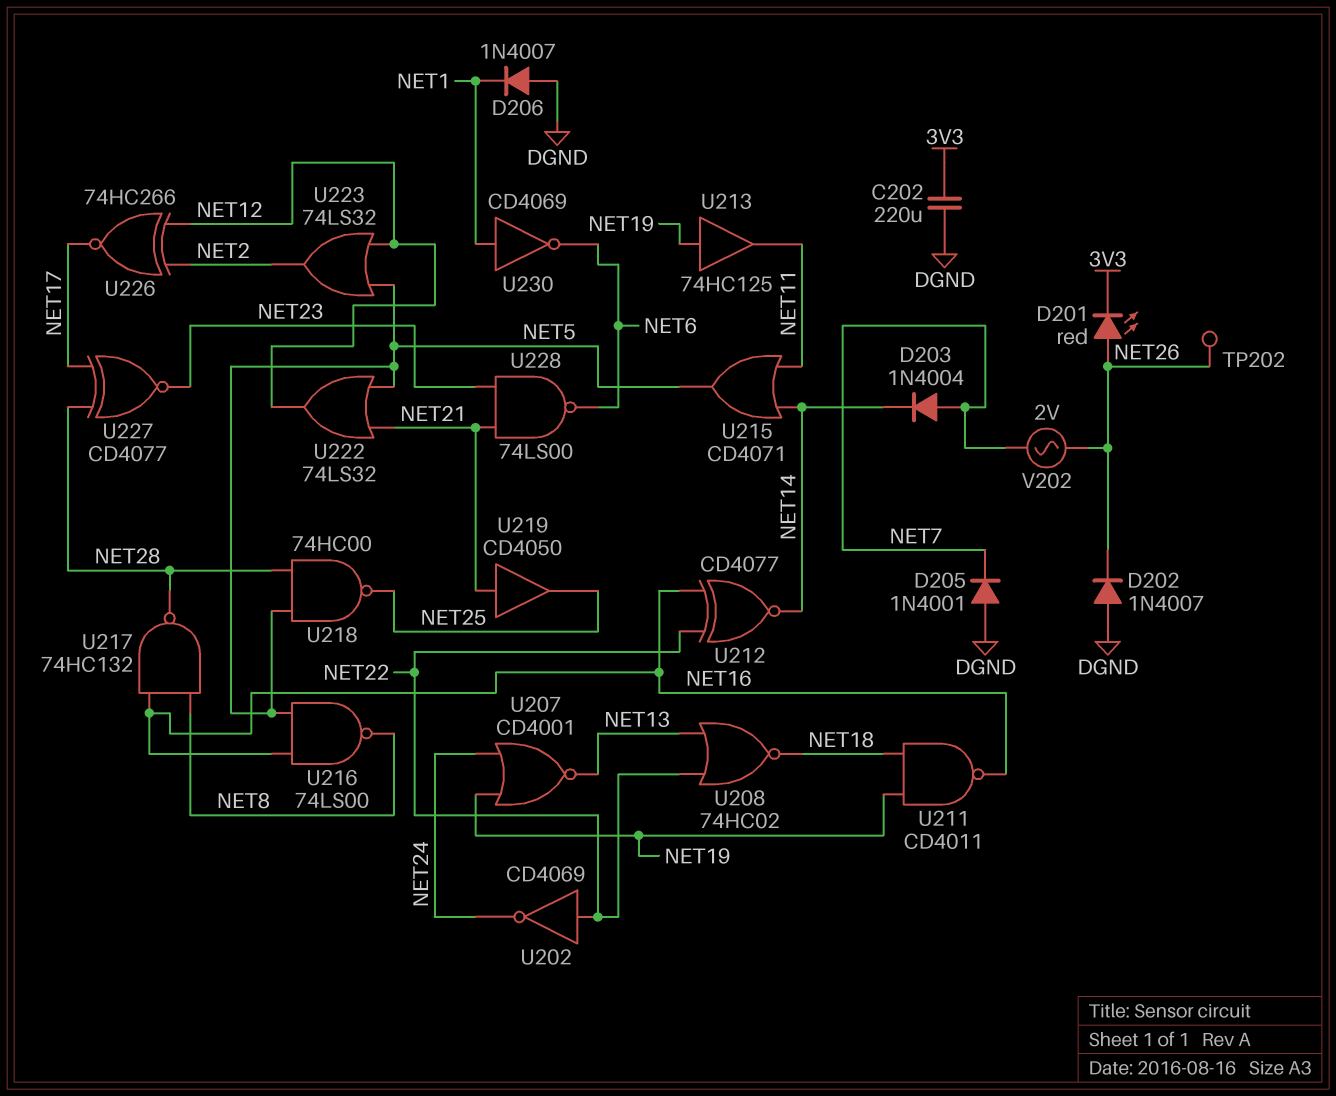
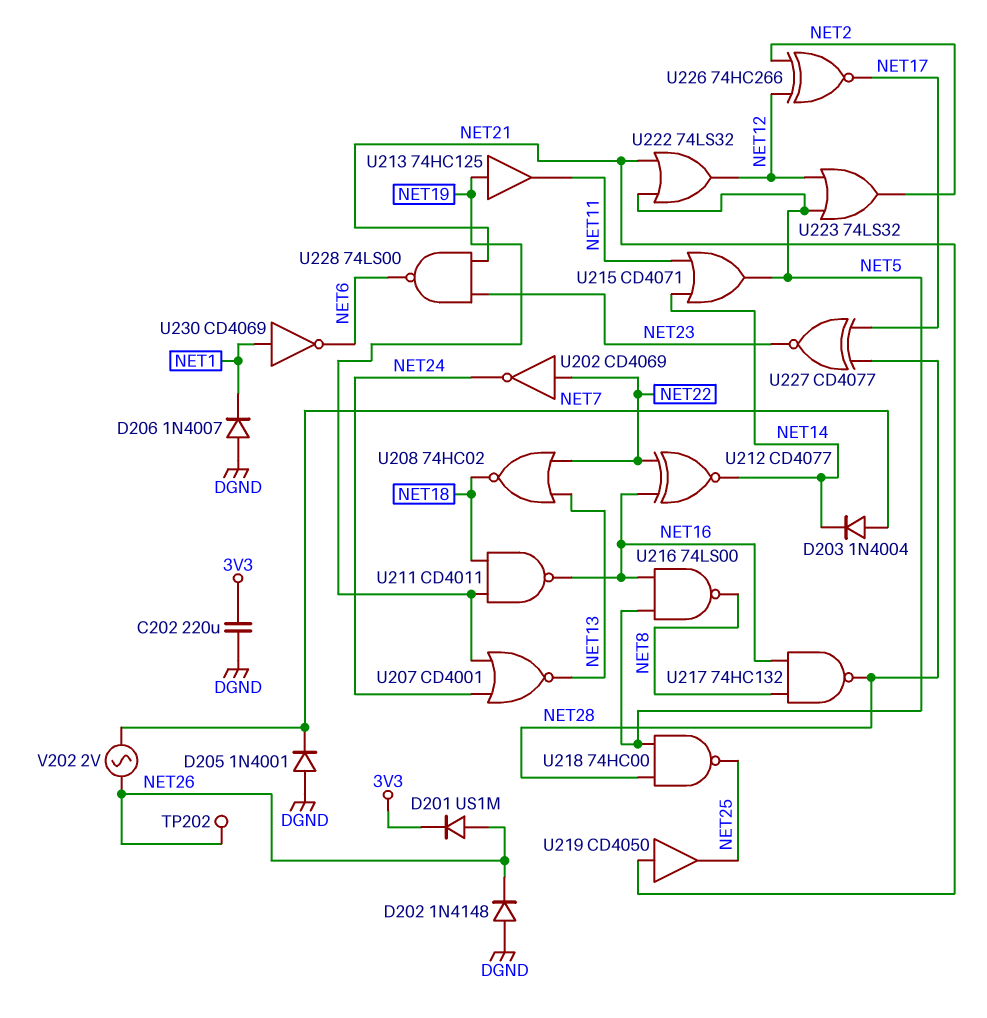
D201: LED red (A NET26, K 3V3) -> diode US1M (A NET26, K 3V3)
D202: diode 1N4007 (A DGND, K NET26) -> diode 1N4148 (A DGND, K NET26)

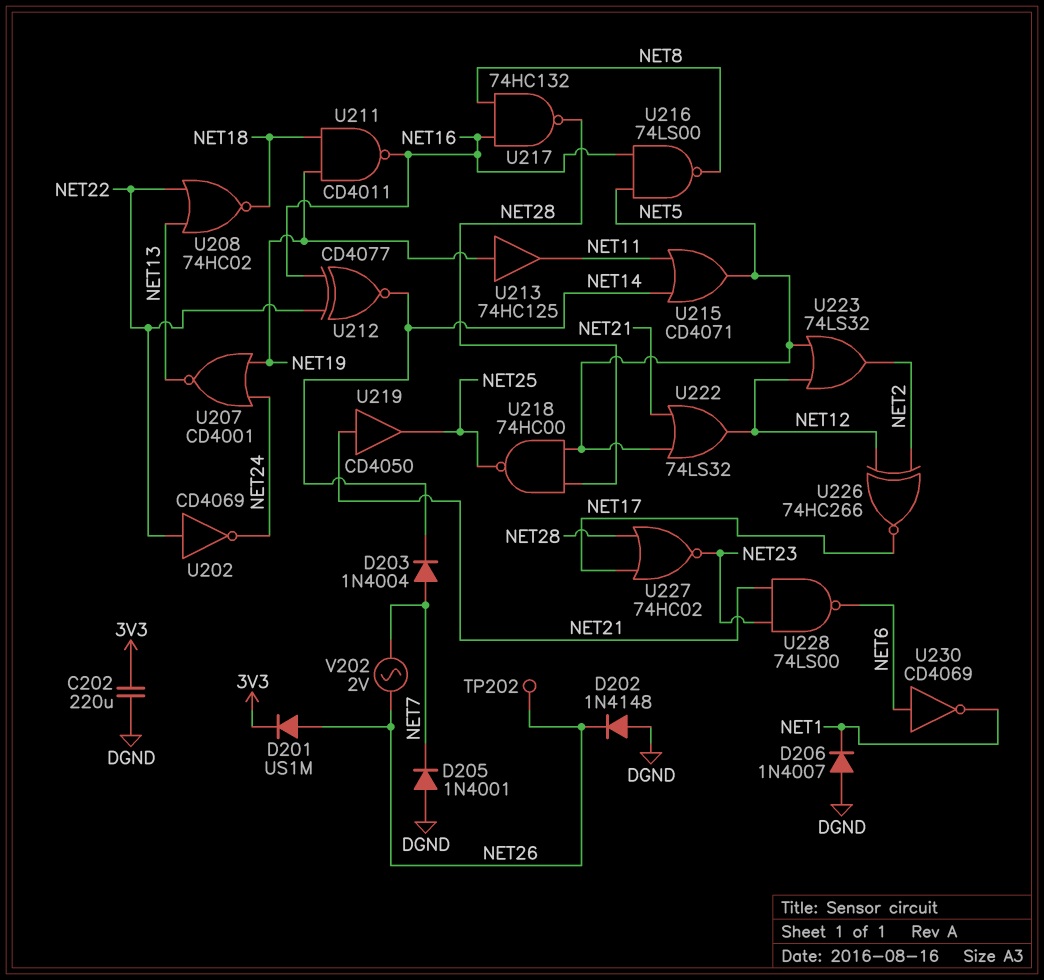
U227: XNOR CD4077 (in NET17, in NET28, out NET23) -> NOR 74HC02 (in NET17, in NET28, out NET23)
U230: NOT CD4069 (in NET1, out NET6) -> NOT CD4069 (in NET6, out NET1)

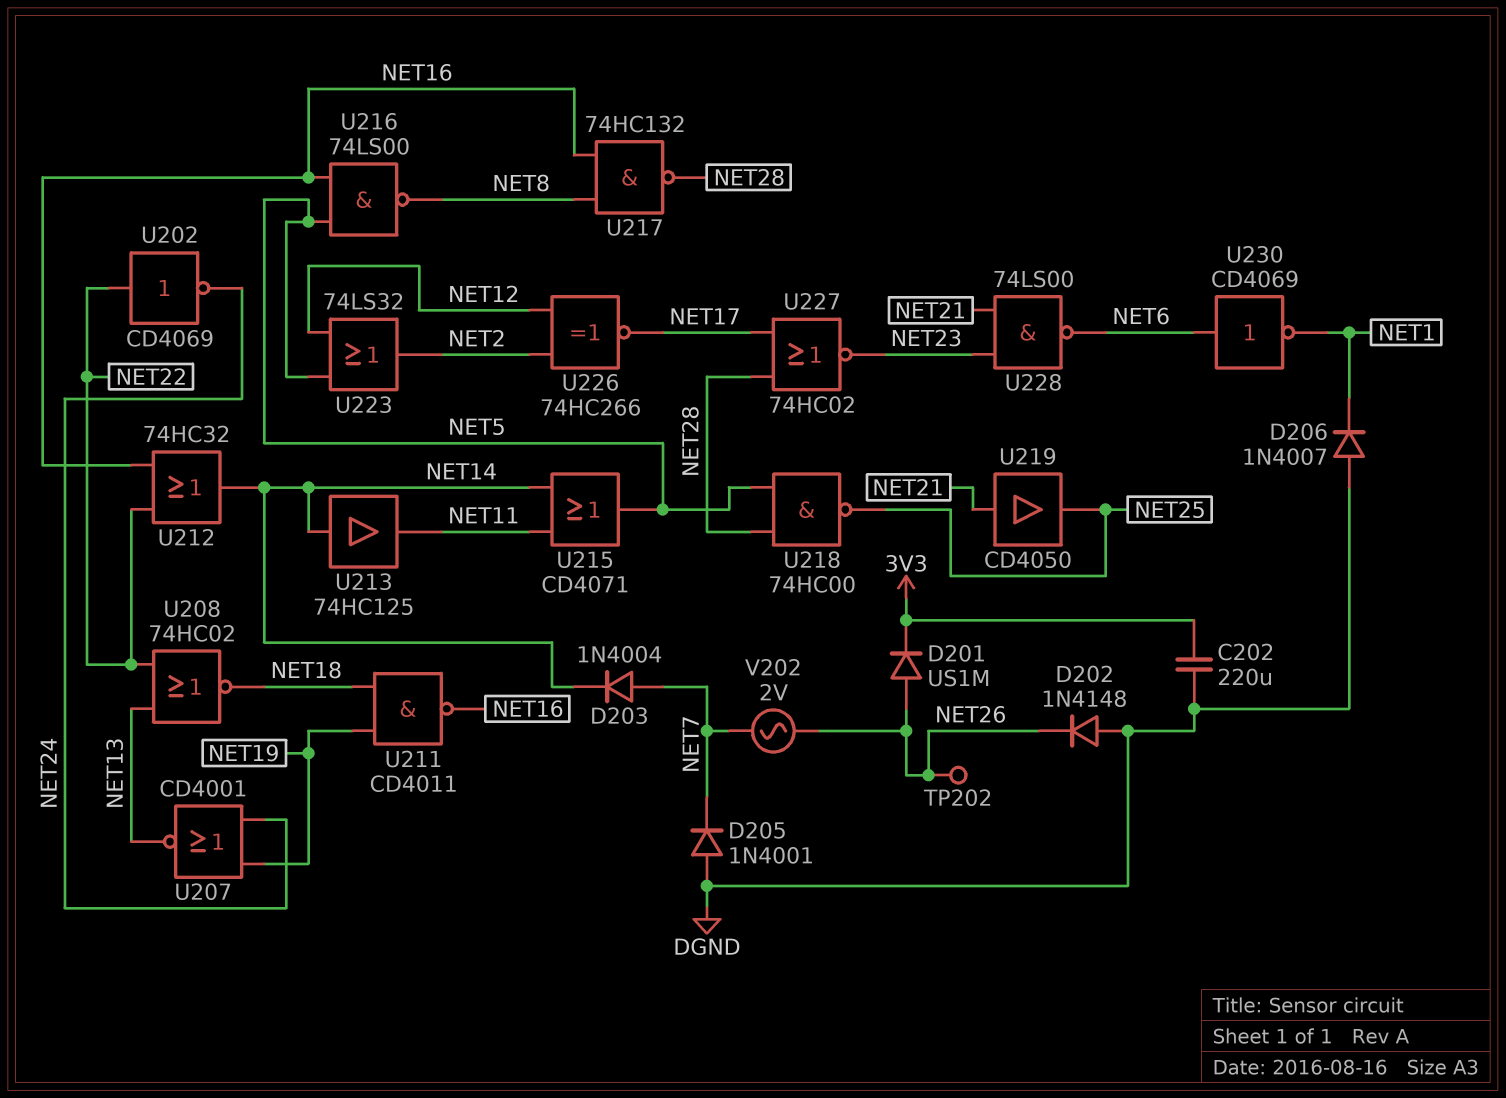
U212: XNOR CD4077 (in NET16, in NET22, out NET14) -> OR 74HC32 (in NET16, in NET22, out NET14)
U213: buffer 74HC125 (in NET19, out NET11) -> buffer 74HC125 (in NET14, out NET11)
U222: OR 74LS32 (in NET5, in NET21, out NET12) -> none

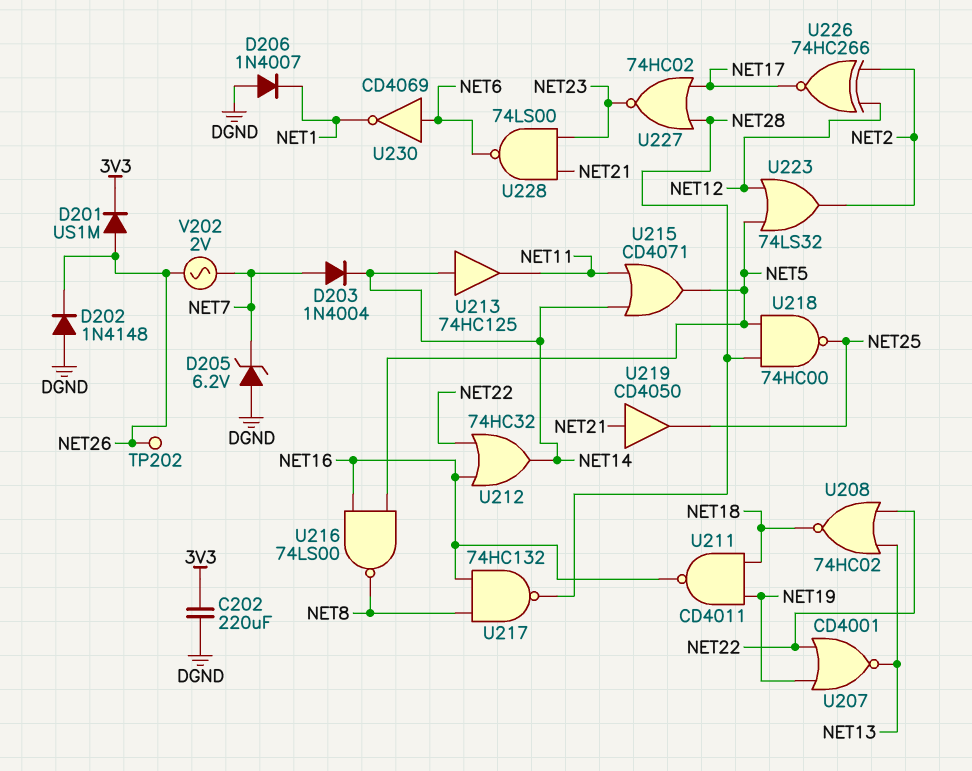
D205: diode 1N4001 (A DGND, K NET7) -> zener 6.2V (A DGND, K NET7)
U202: NOT CD4069 (in NET22, out NET24) -> none
U207: NOR CD4001 (in NET19, in NET24, out NET13) -> NOR CD4001 (in NET19, in NET22, out NET13)

